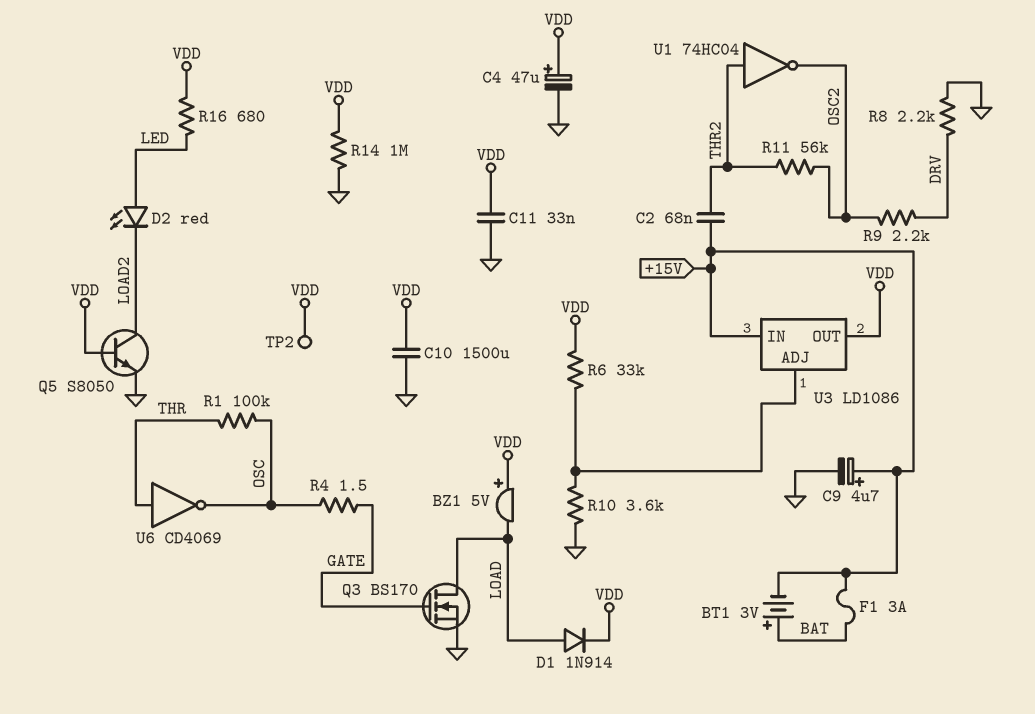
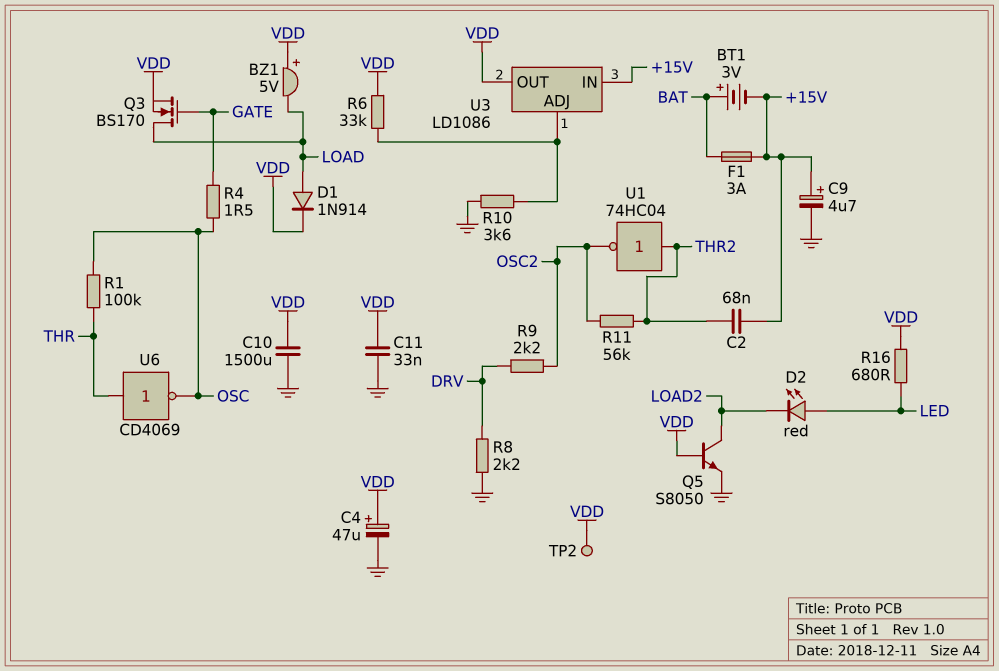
Q3: NMOS BS170 (G GATE, D LOAD, S GND) -> NMOS BS170 (G GATE, D LOAD, S VDD)
R14: 1M (GND, VDD) -> none

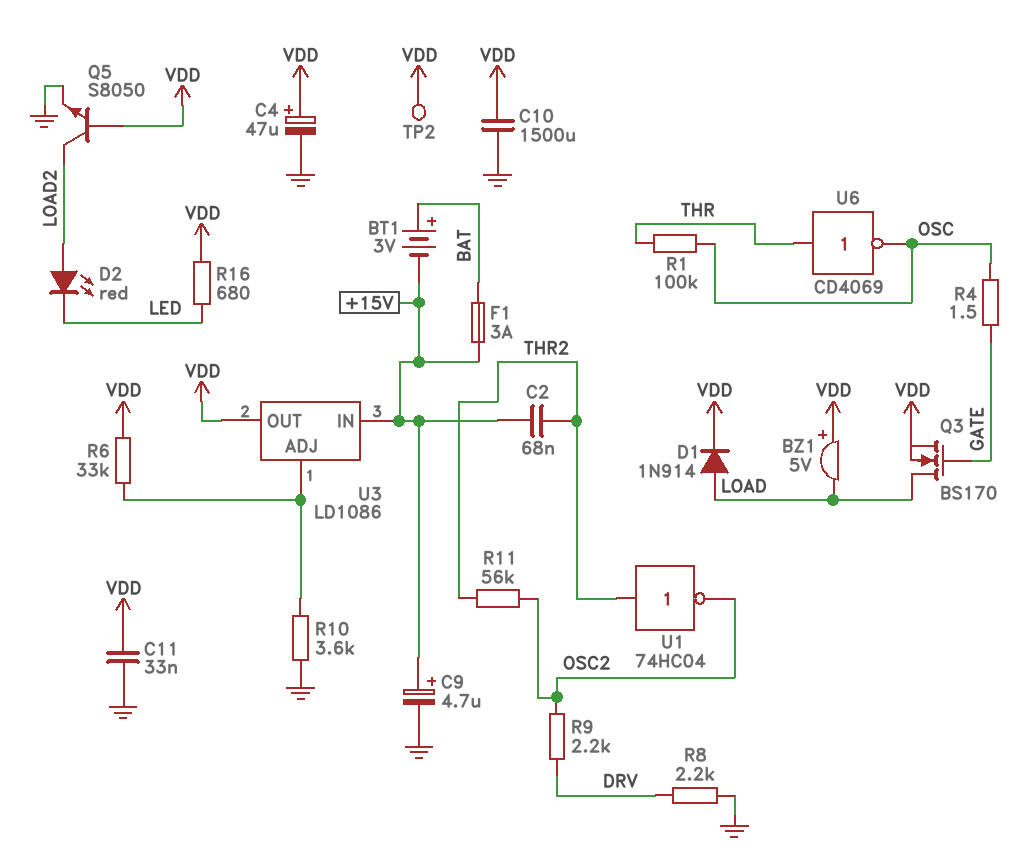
D2: LED red (A LED, K LOAD2) -> LED red (A LOAD2, K LED)

